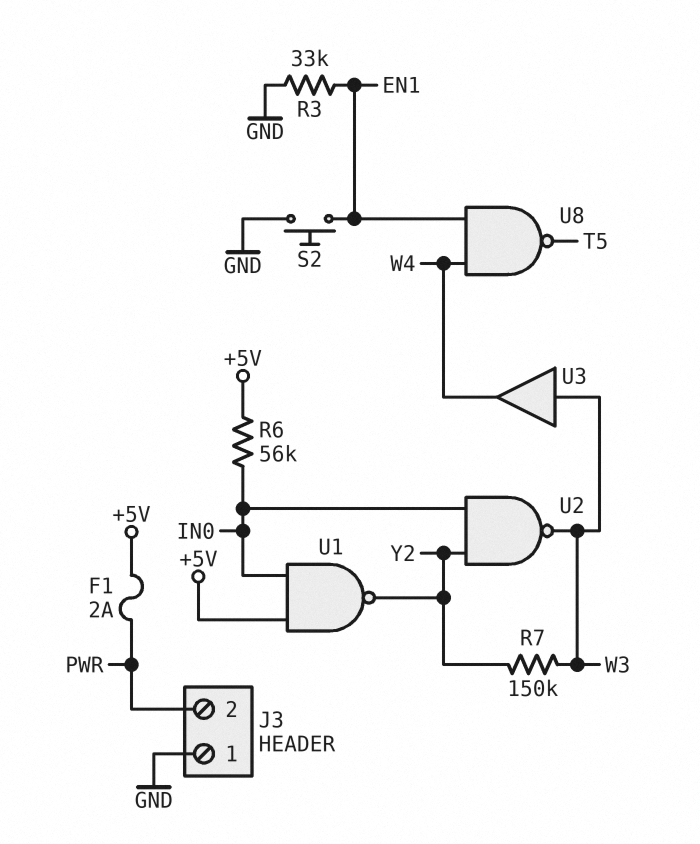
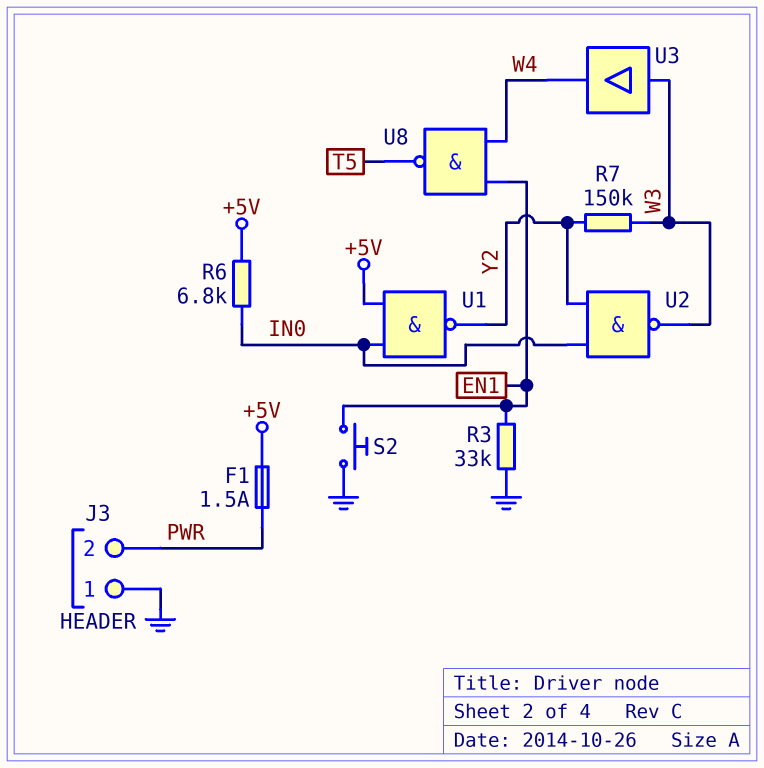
F1: 2A (+5V, PWR) -> 1.5A (+5V, PWR)
R6: 56k (+5V, IN0) -> 6.8k (+5V, IN0)

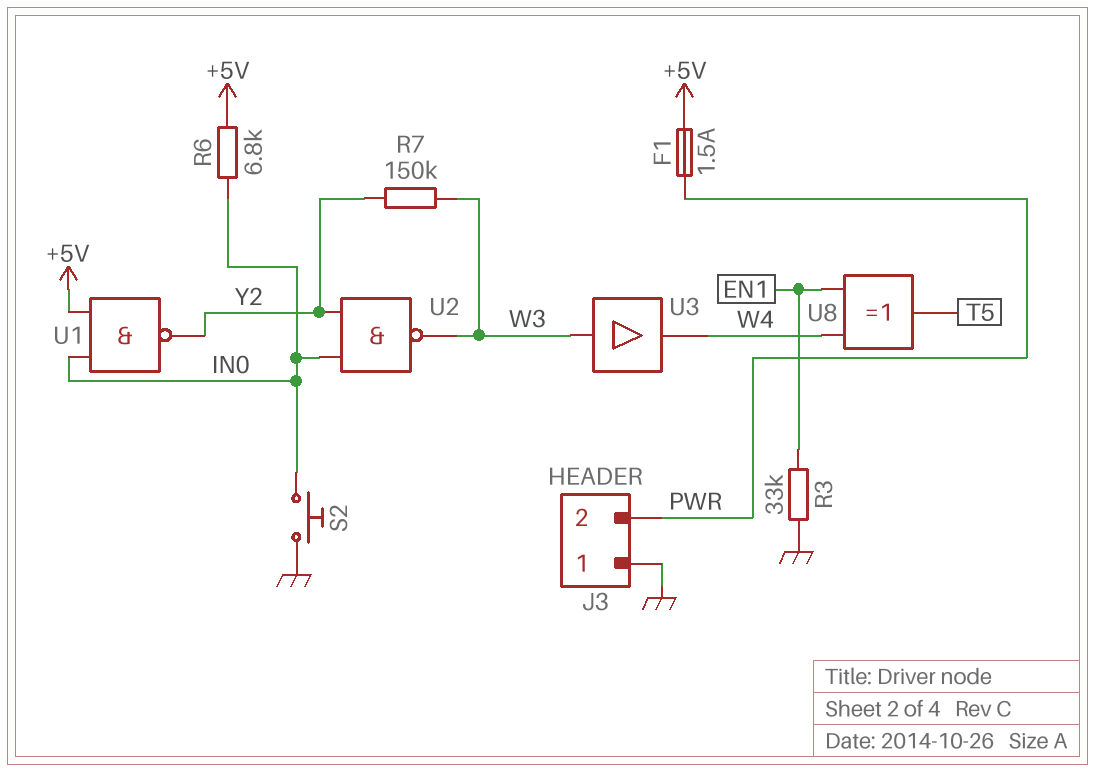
S2: button (EN1, GND) -> button (GND, IN0)
U8: NAND (in EN1, in W4, out T5) -> XOR (in EN1, in W4, out T5)

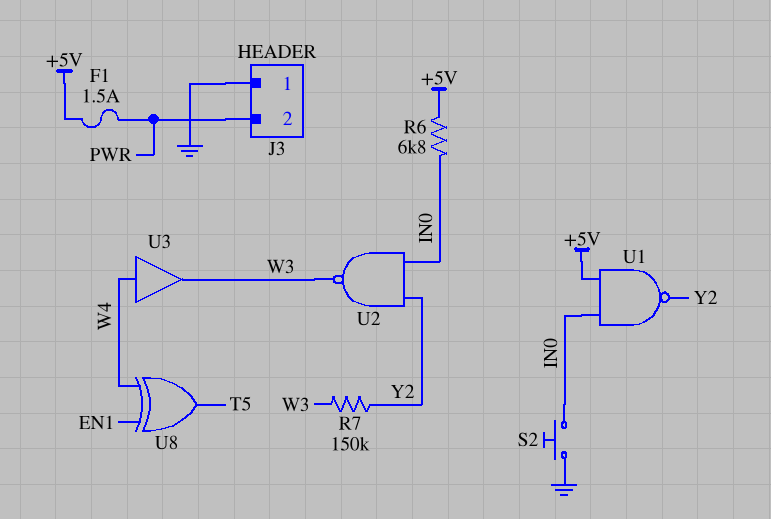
R3: 33k (EN1, GND) -> none
U3: buffer (in W3, out W4) -> buffer (in W4, out W3)

